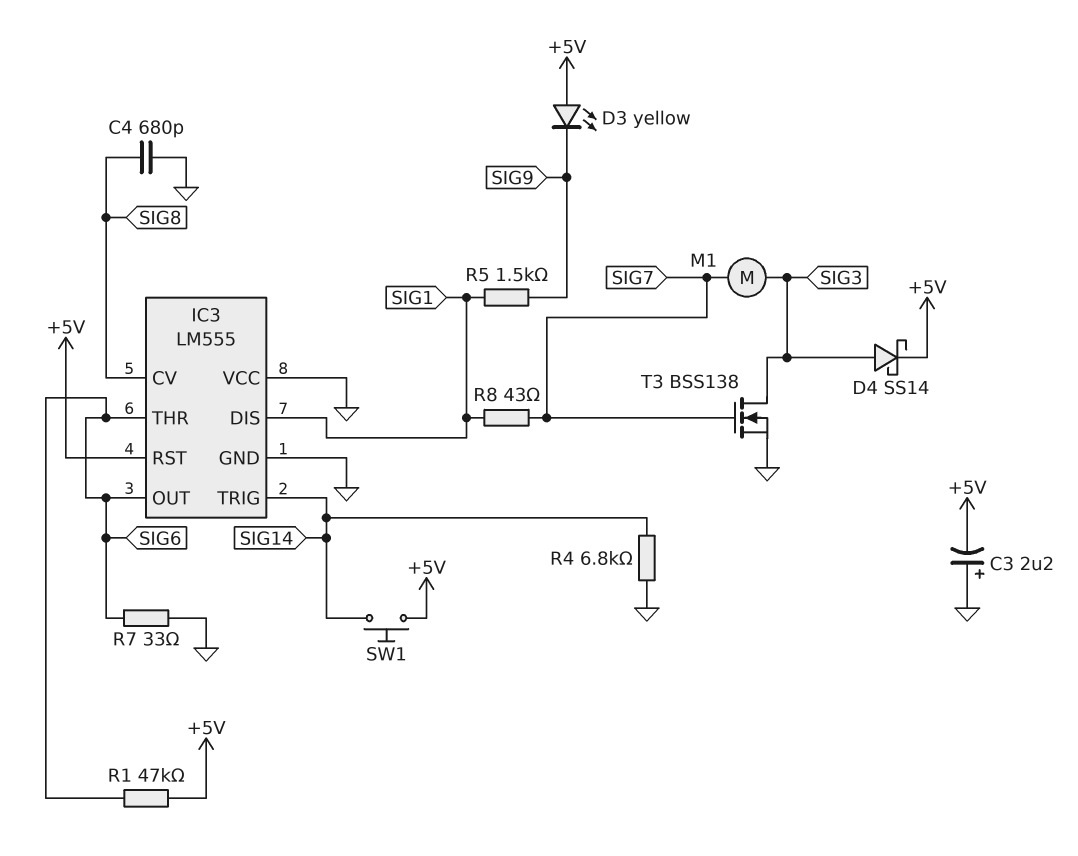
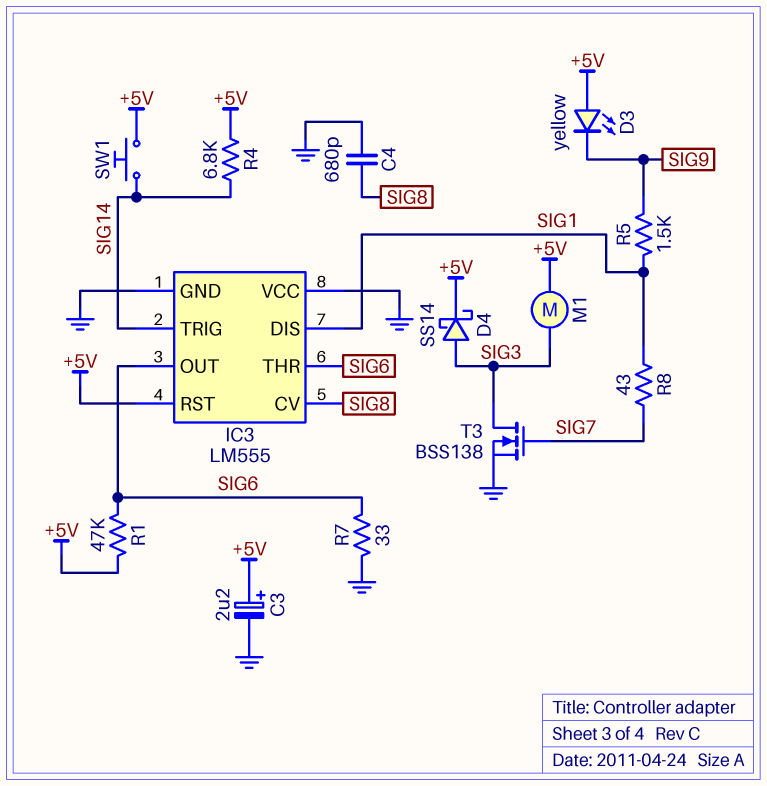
C3: 2.2uF (plus GND, minus +5V) -> 2.2uF (plus +5V, minus GND)
M1: motor (SIG3, SIG7) -> motor (+5V, SIG3)
R4: 6.8k (GND, SIG14) -> 6.8k (+5V, SIG14)

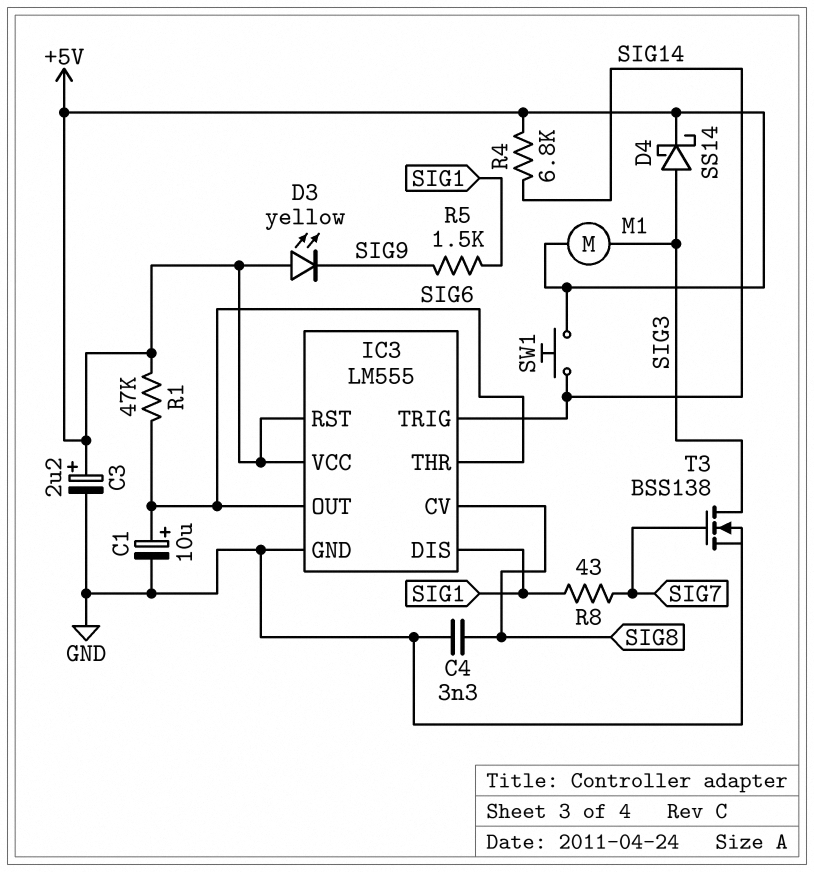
C1: none -> 10uF (plus SIG6, minus GND)
C4: 680pF (GND, SIG8) -> 3.3nF (GND, SIG8)
IC3 pin VCC: GND -> +5V
R7: 33 (GND, SIG6) -> none

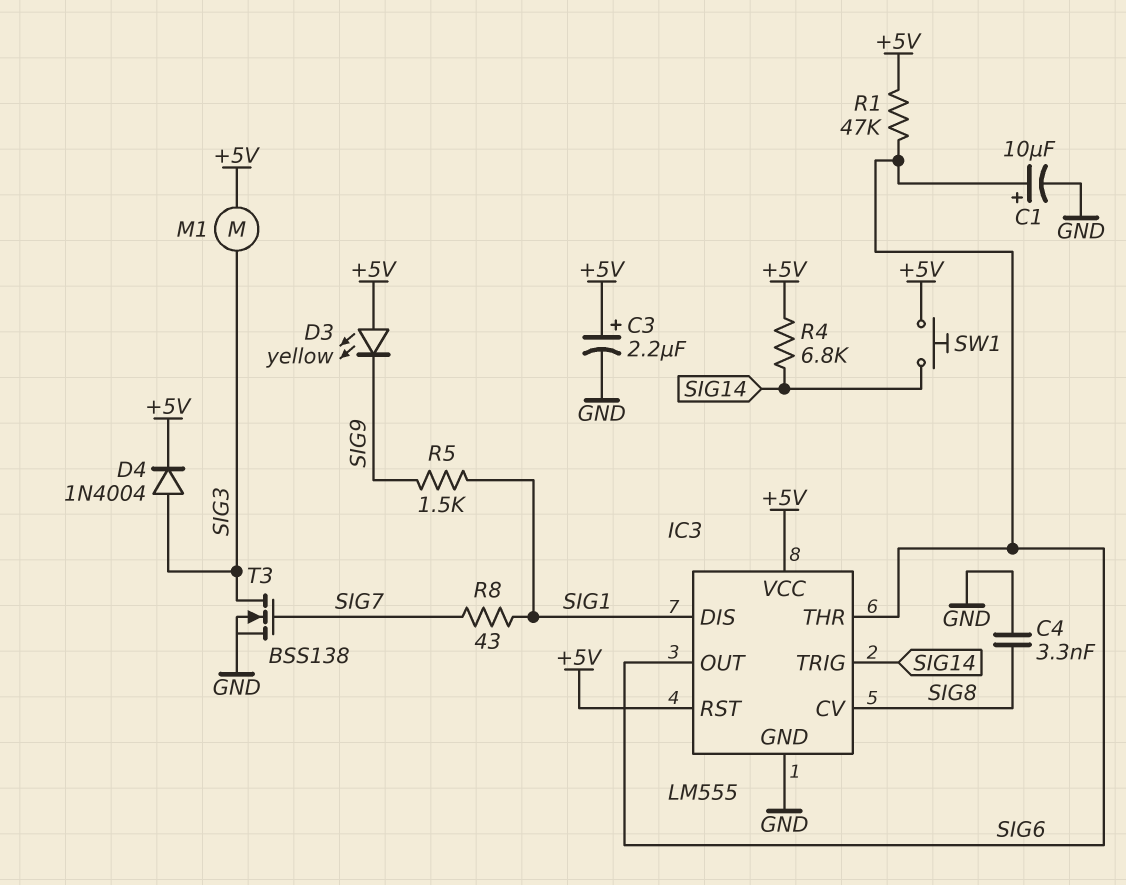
D4: schottky SS14 (A SIG3, K +5V) -> diode 1N4004 (A SIG3, K +5V)

